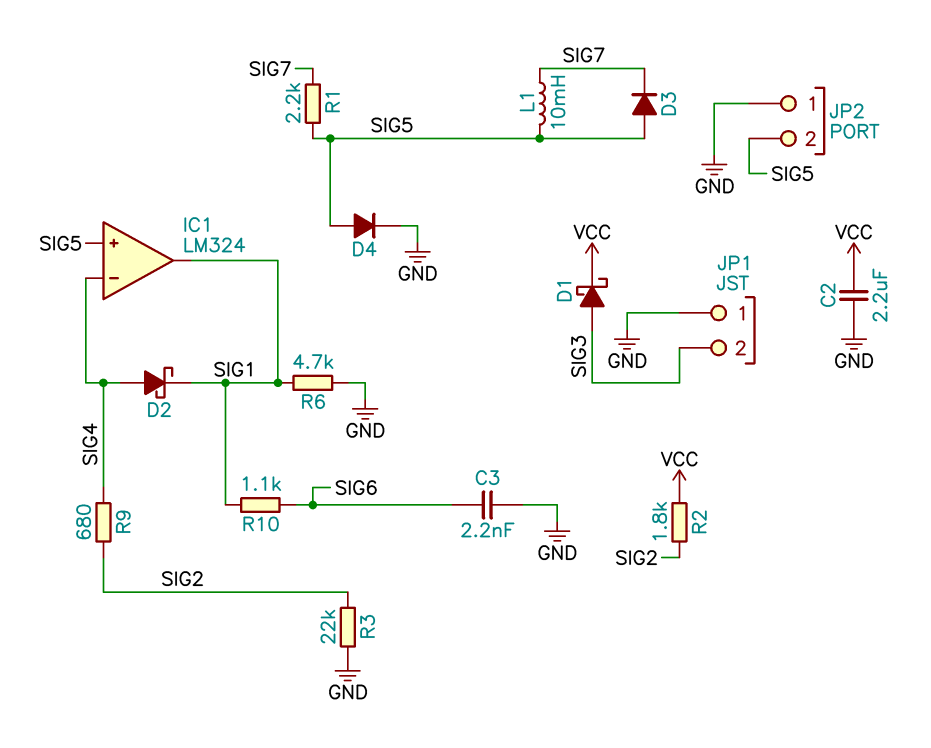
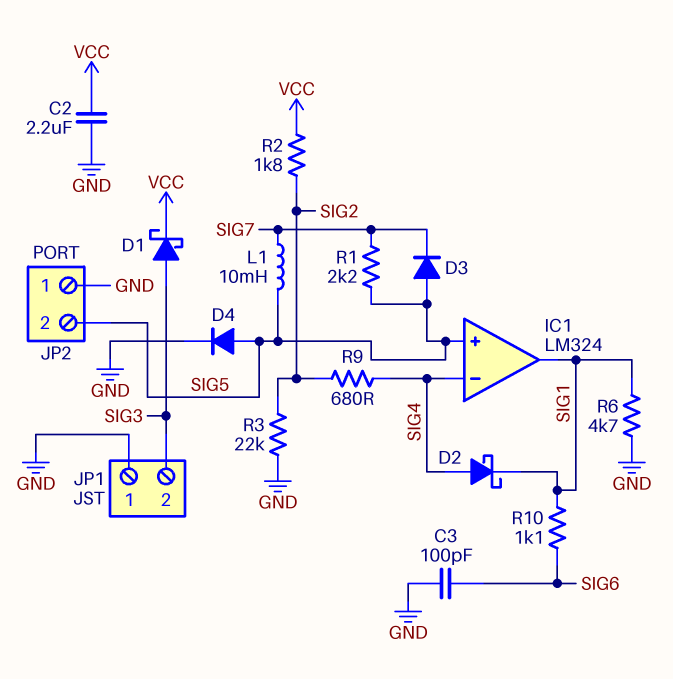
C3: 2.2nF (GND, SIG6) -> 100pF (GND, SIG6)

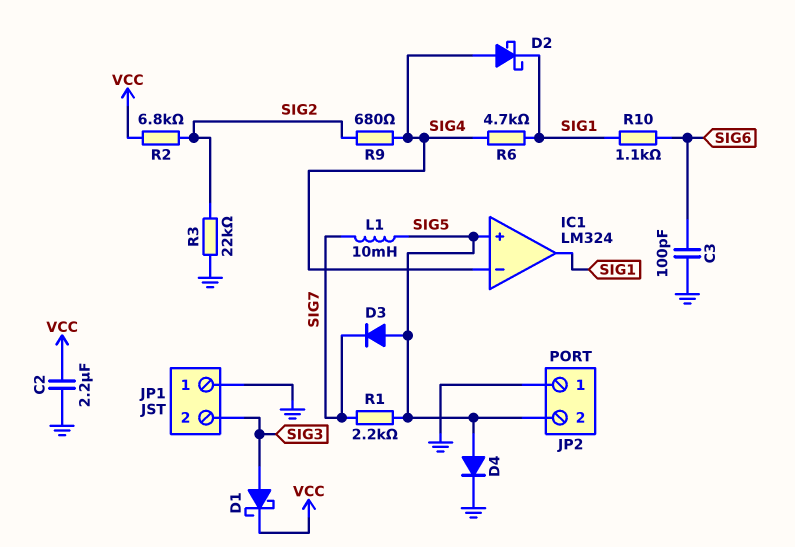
R2: 1.8k (SIG2, VCC) -> 6.8k (SIG2, VCC)
R6: 4.7k (GND, SIG1) -> 4.7k (SIG1, SIG4)

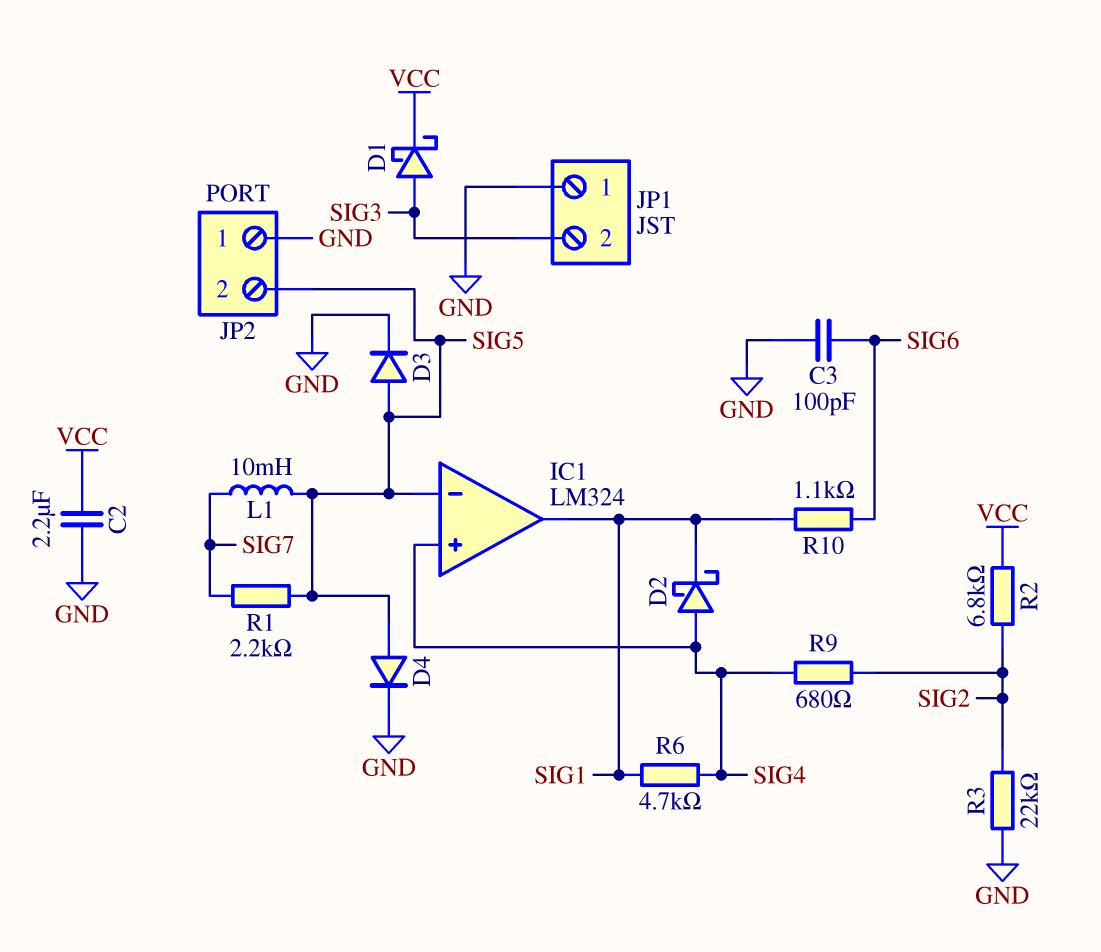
D3: diode (A SIG5, K SIG7) -> diode (A SIG5, K GND)
IC1 pin in+: SIG5 -> SIG4
IC1 pin in-: SIG4 -> SIG5

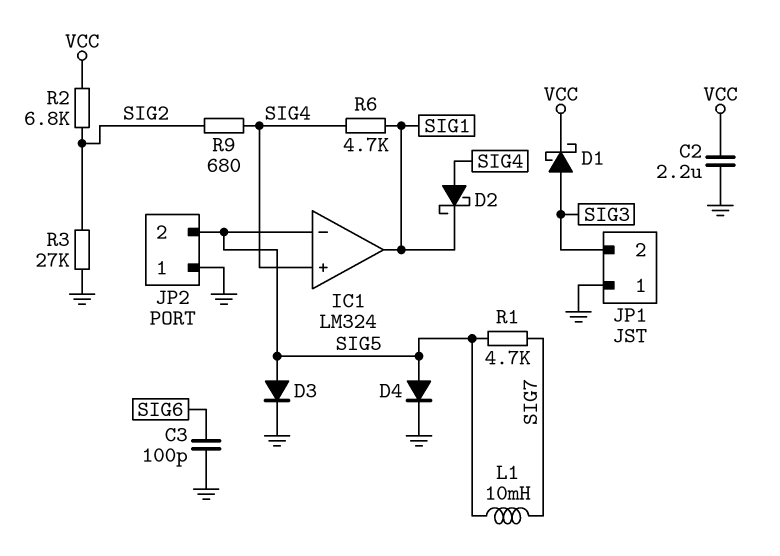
R1: 2.2k (SIG5, SIG7) -> 4.7k (SIG5, SIG7)
R3: 22k (GND, SIG2) -> 27k (GND, SIG2)
R10: 1.1k (SIG1, SIG6) -> none

